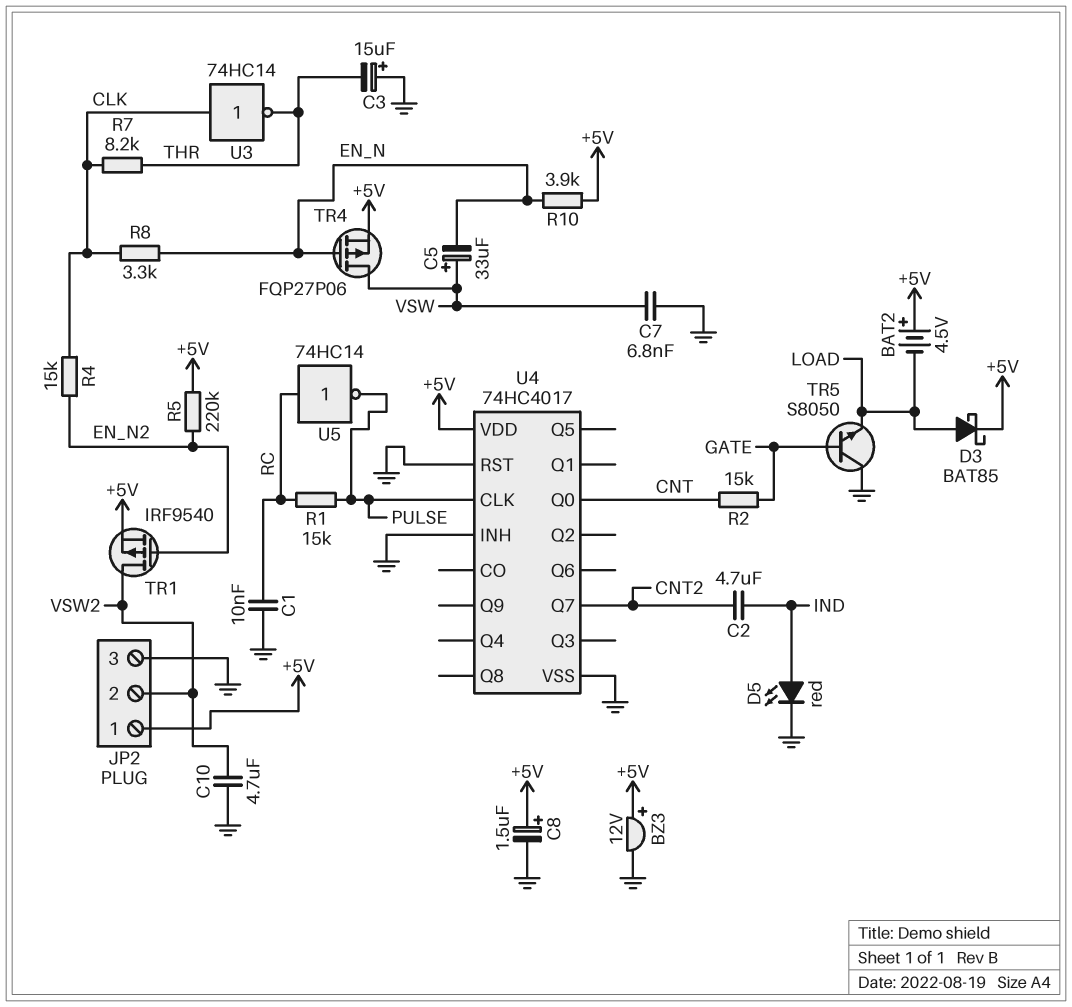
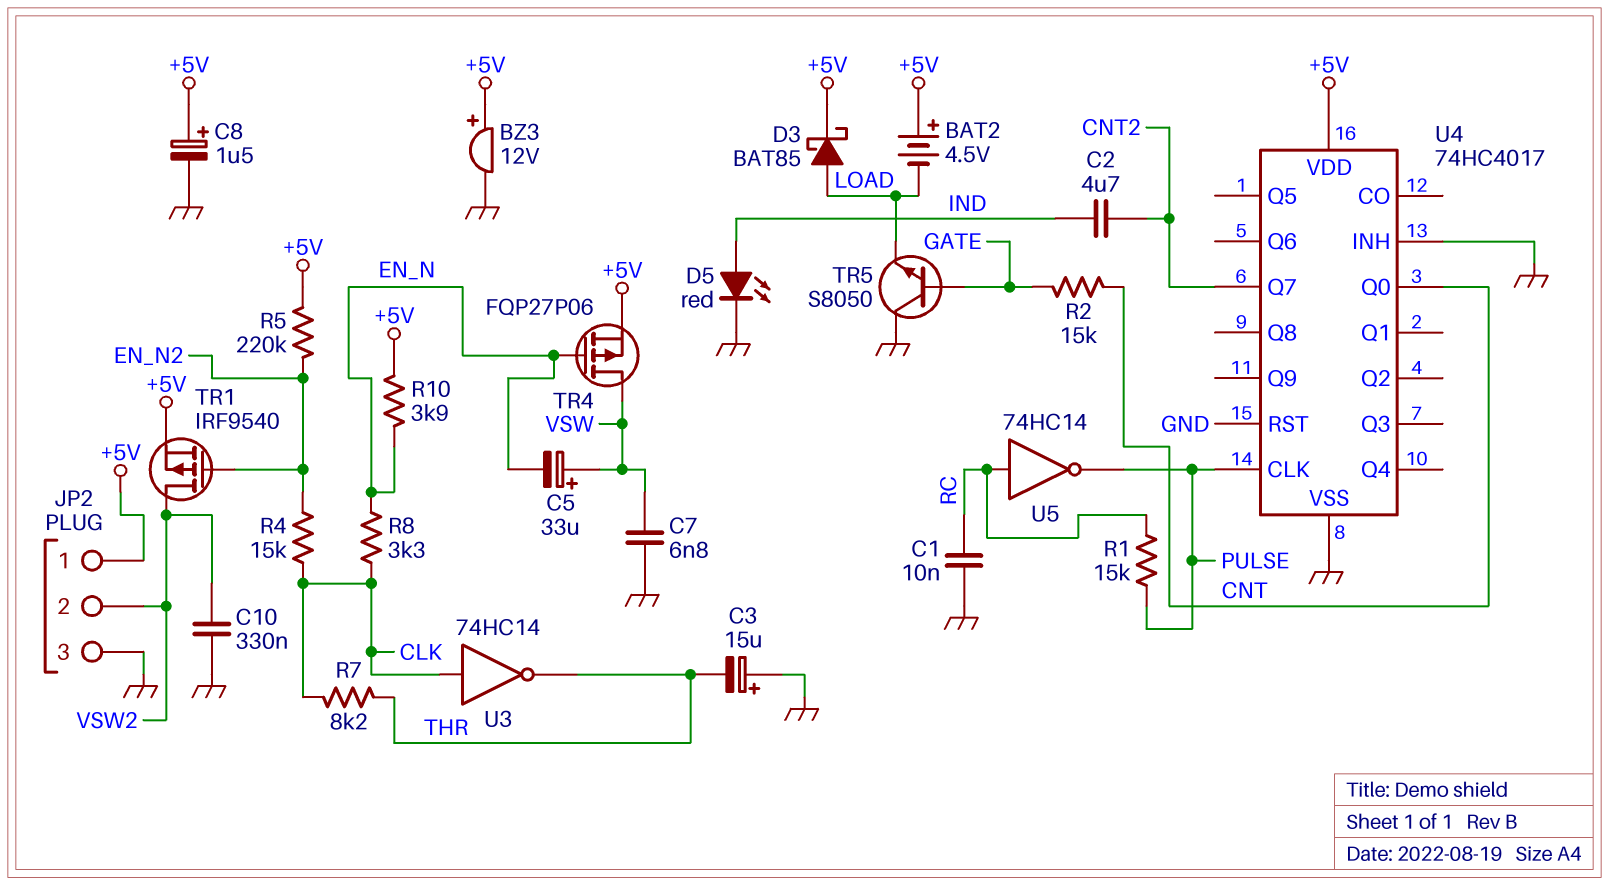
C10: 4.7uF (GND, VSW2) -> 330nF (GND, VSW2)

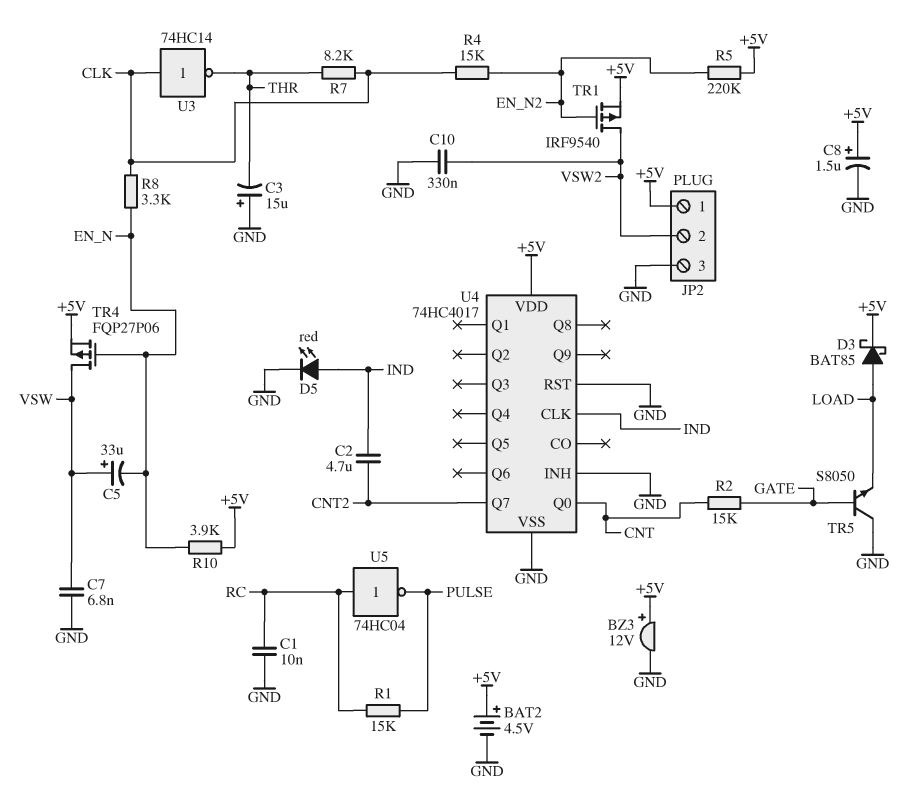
BAT2: 4.5V (plus +5V, minus LOAD) -> 4.5V (plus +5V, minus GND)
U4 pin CLK: PULSE -> IND
U5: NOT 74HC14 (in RC, out PULSE) -> NOT 74HC04 (in RC, out PULSE)

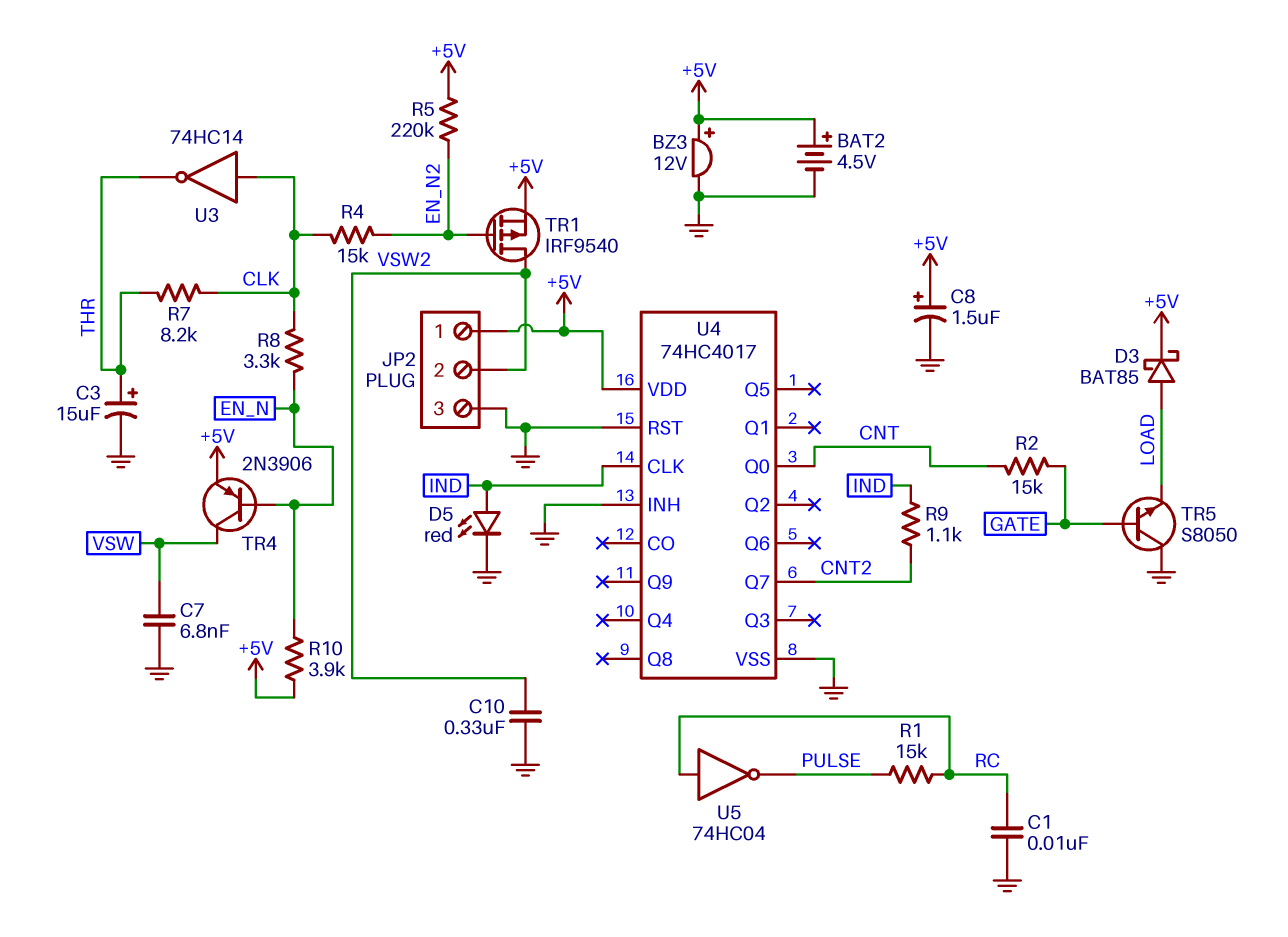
C2: 4.7uF (CNT2, IND) -> none
C3: 15uF (plus GND, minus THR) -> 15uF (plus THR, minus GND)
C5: 33uF (plus VSW, minus EN_N) -> none
R9: none -> 1.1k (CNT2, IND)
TR4: PMOS FQP27P06 (G EN_N, D VSW, S +5V) -> PNP 2N3906 (B EN_N, C VSW, E +5V)

